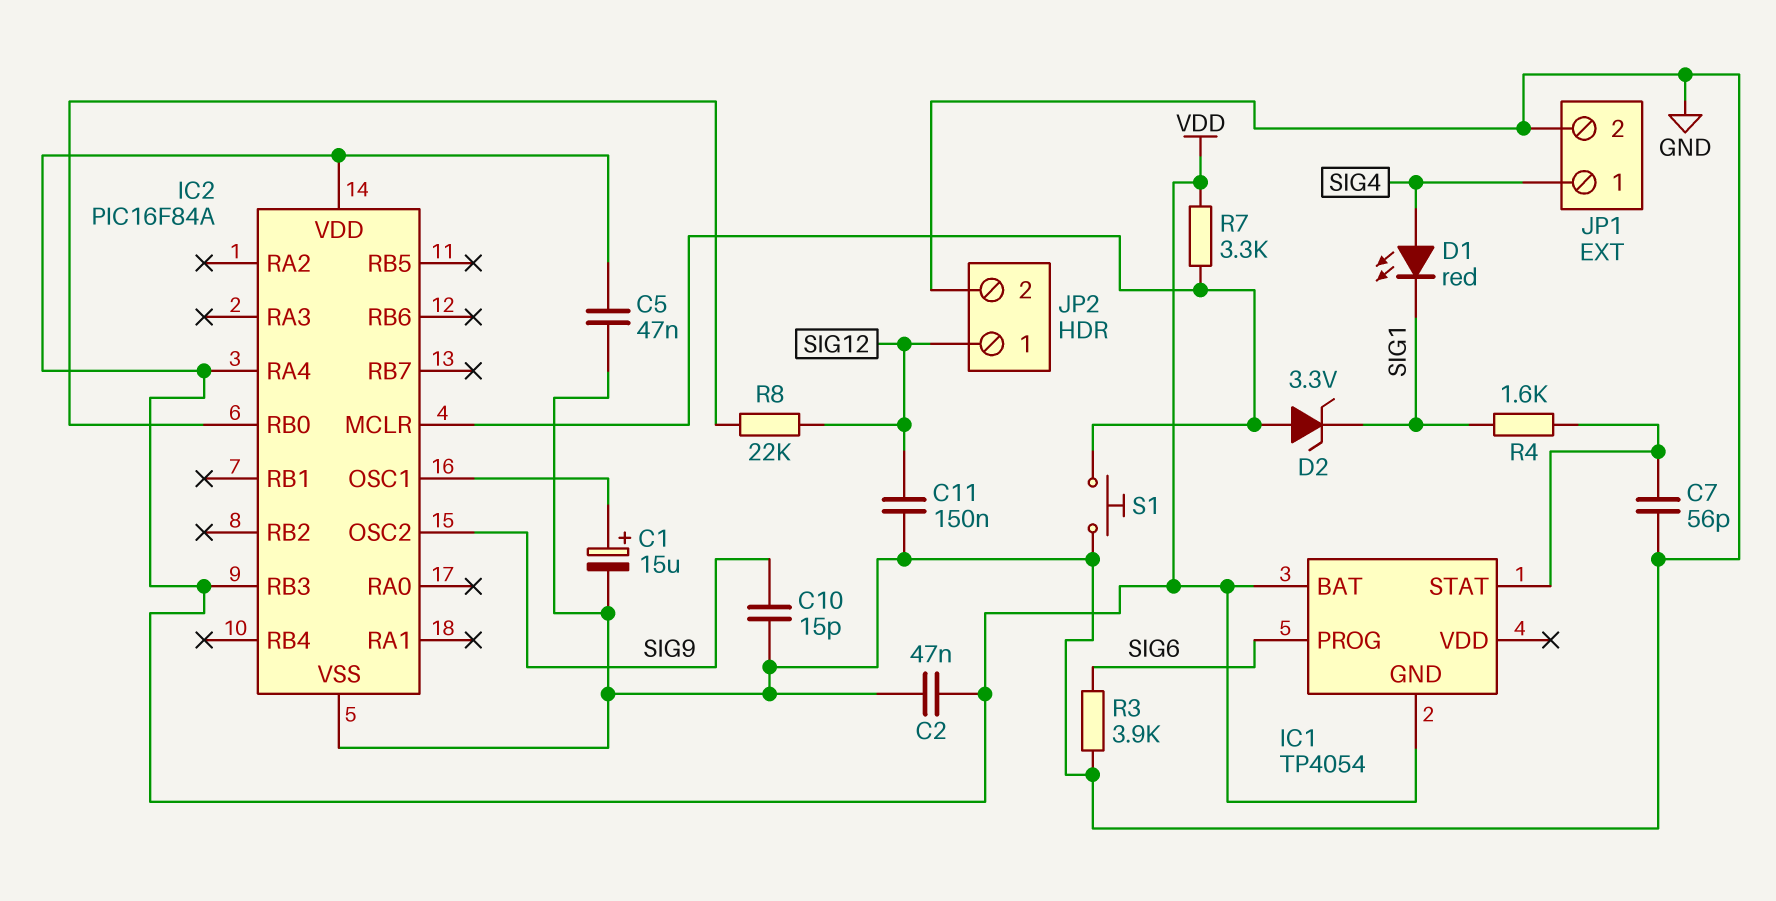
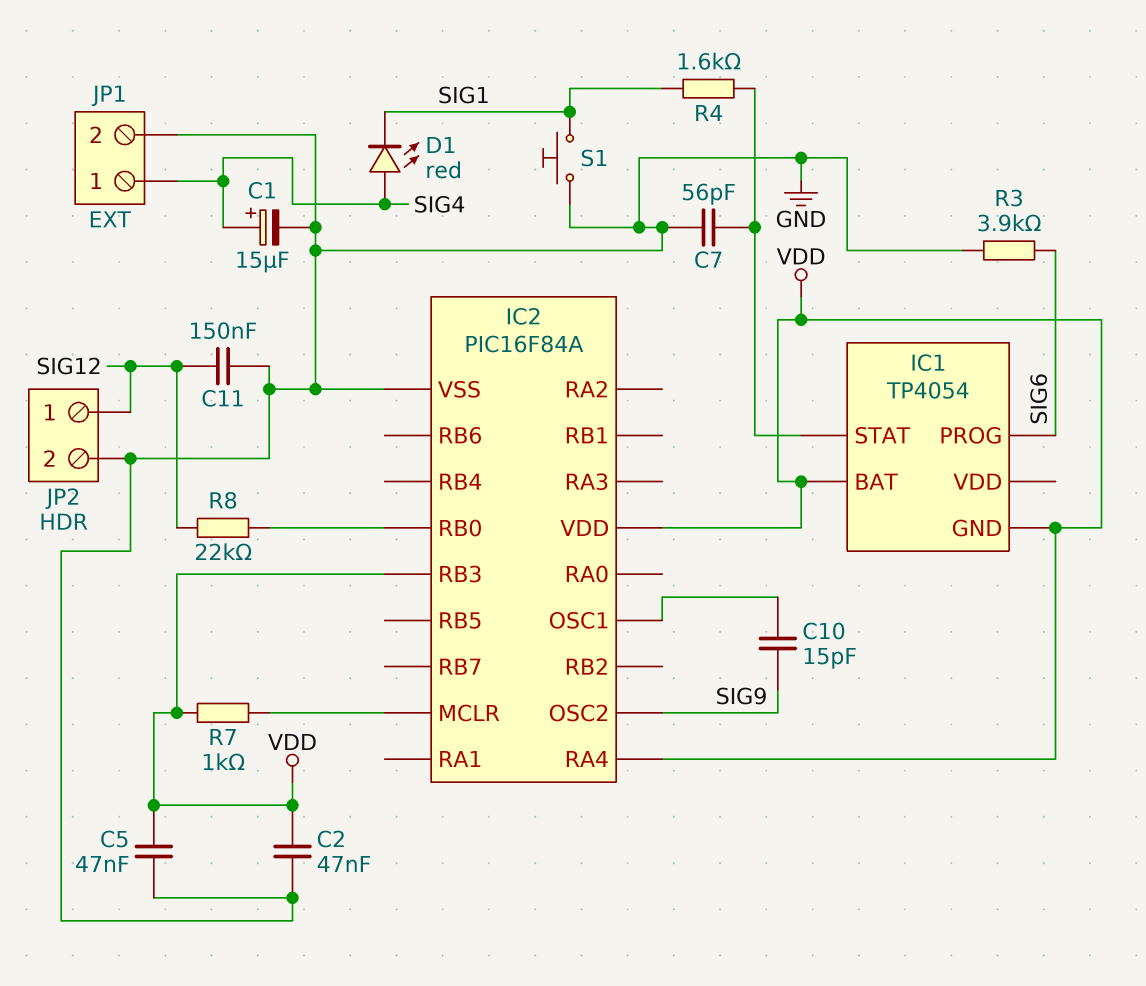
C1: 15uF (plus IC2/OSC1, minus GND) -> 15uF (plus SIG4, minus GND)
C10: 15pF (GND, SIG9) -> 15pF (IC2/OSC1, SIG9)
D2: zener 3.3V (A IC2/MCLR, K SIG1) -> none
R7: 3.3k (IC2/MCLR, VDD) -> 1k (IC2/MCLR, VDD)
S1: button (GND, IC2/MCLR) -> button (GND, SIG1)

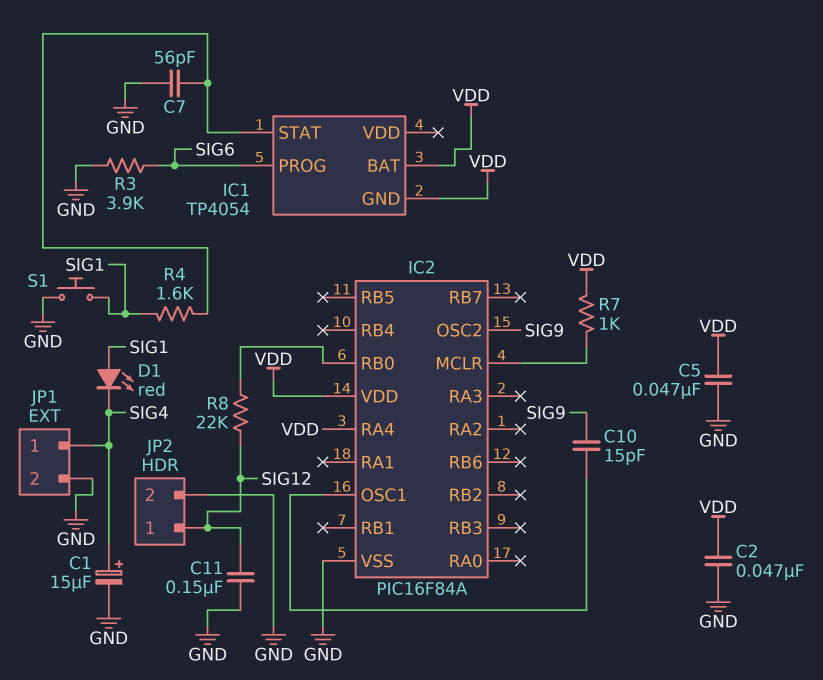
D1: LED red (A SIG4, K SIG1) -> LED red (A SIG1, K SIG4)
IC2 pin RB3: VDD -> none

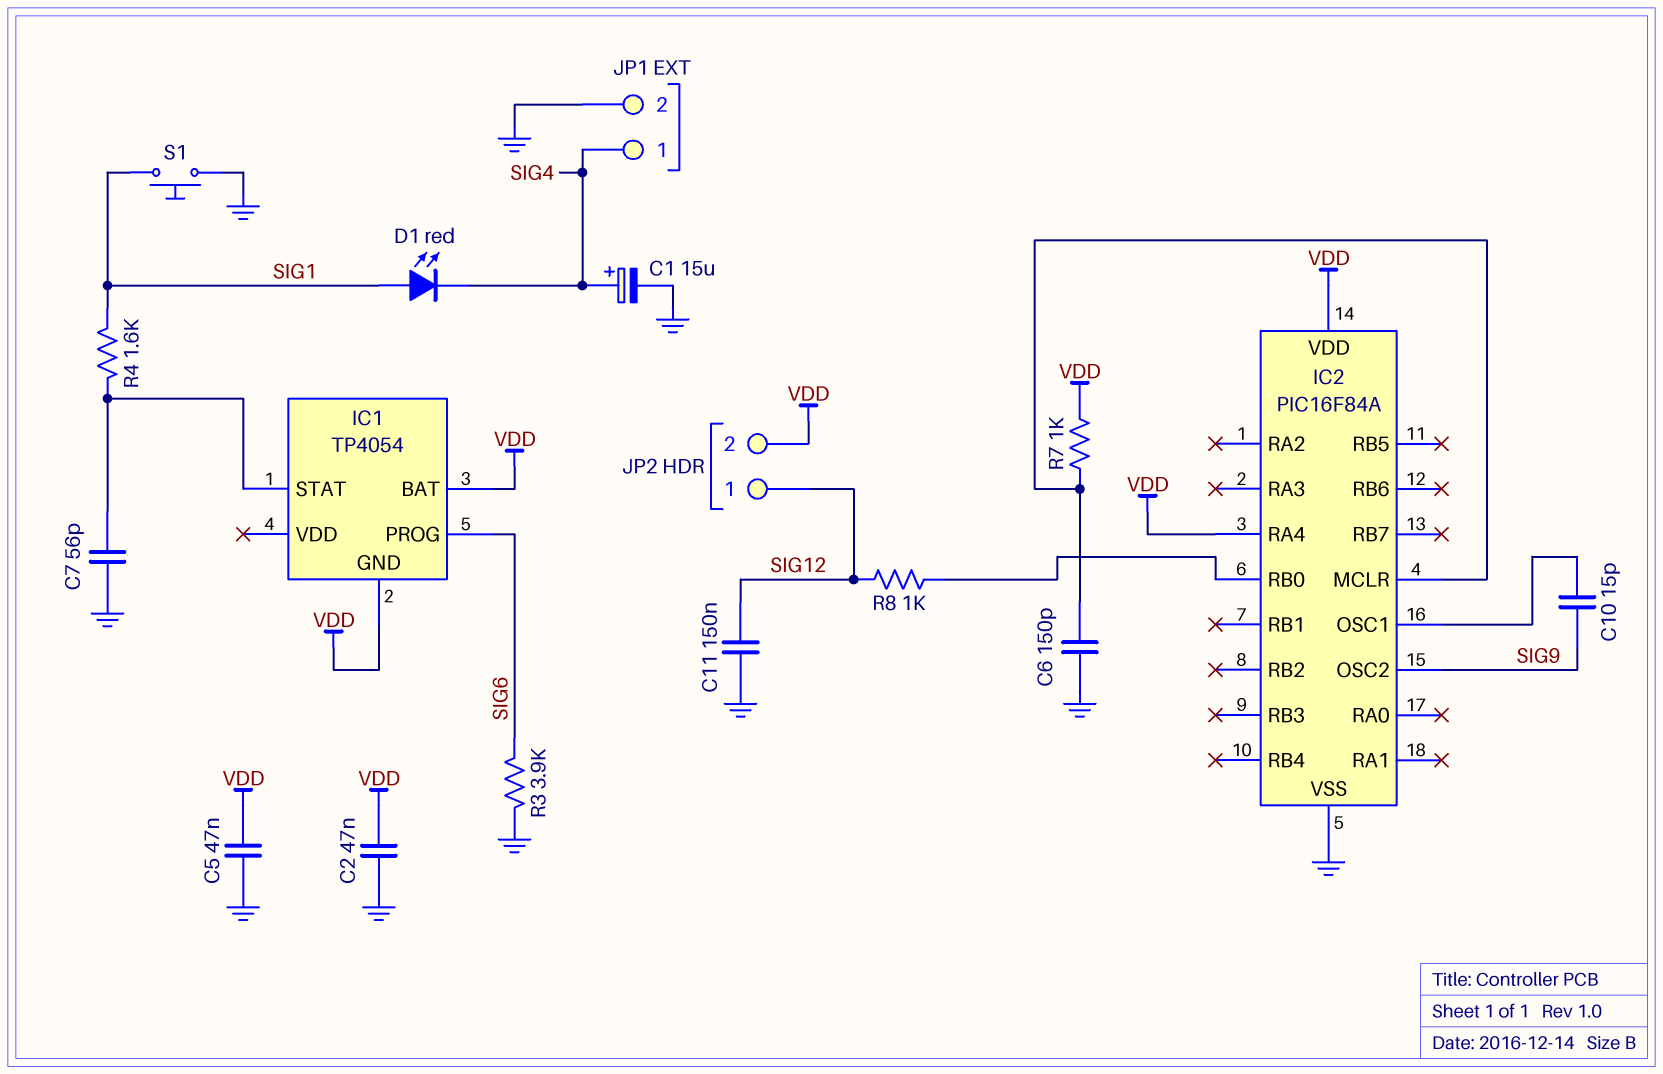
C6: none -> 150pF (GND, IC2/MCLR)
JP2 pin 2: GND -> VDD
R8: 22k (IC2/RB0, SIG12) -> 1k (IC2/RB0, SIG12)

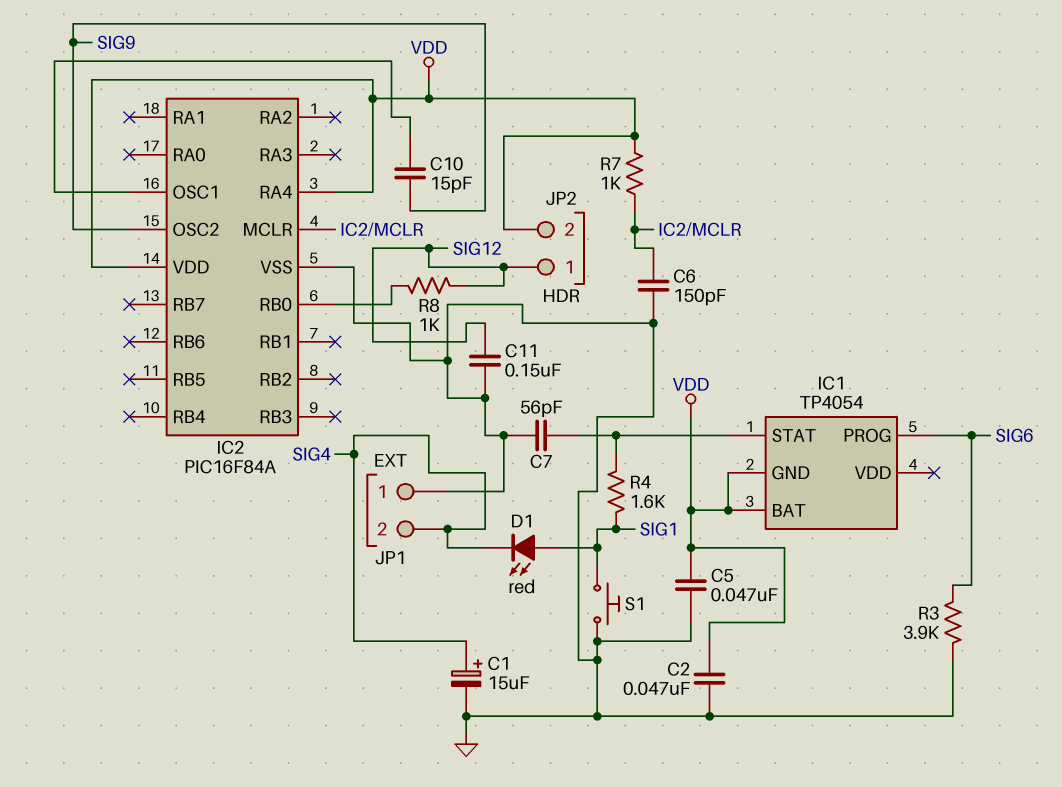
JP1 pin 1: SIG4 -> GND
JP1 pin 2: GND -> SIG4

